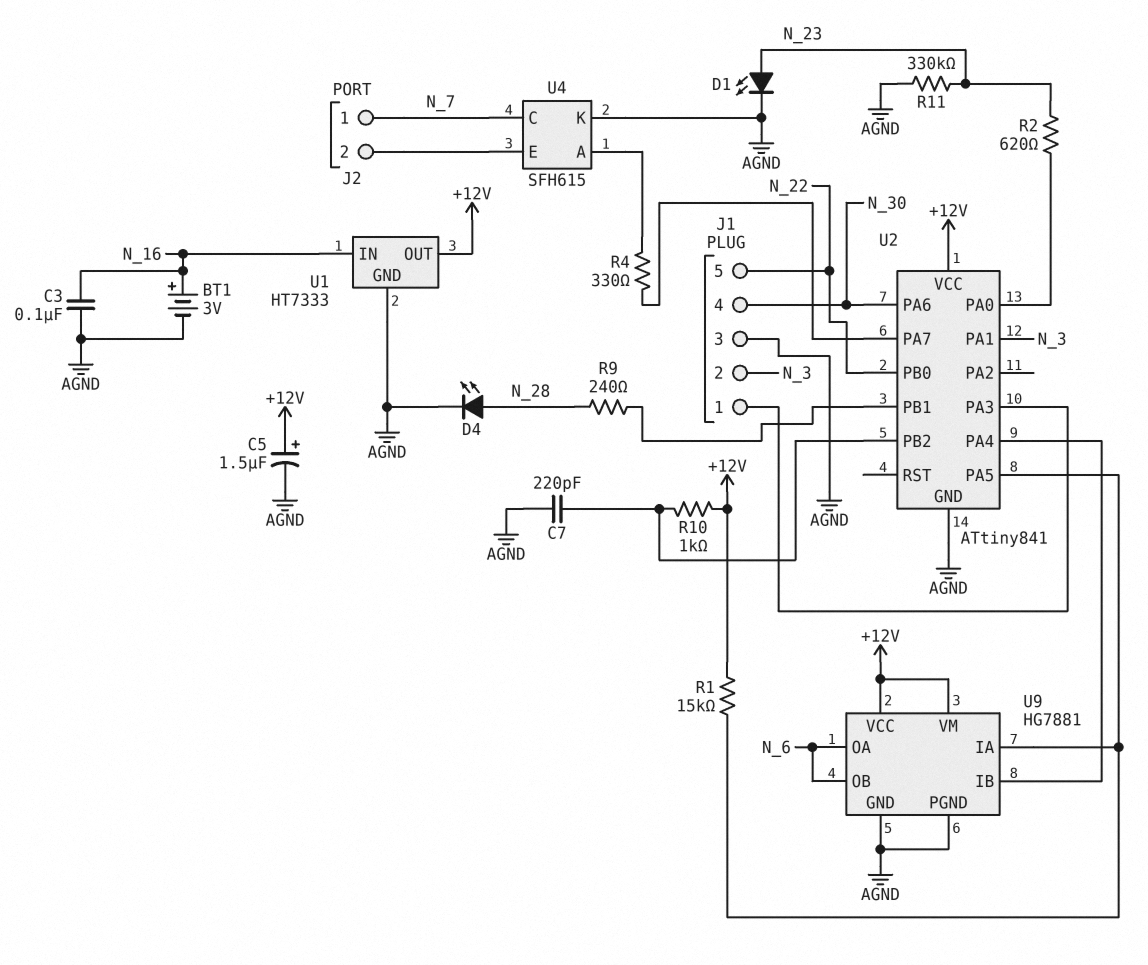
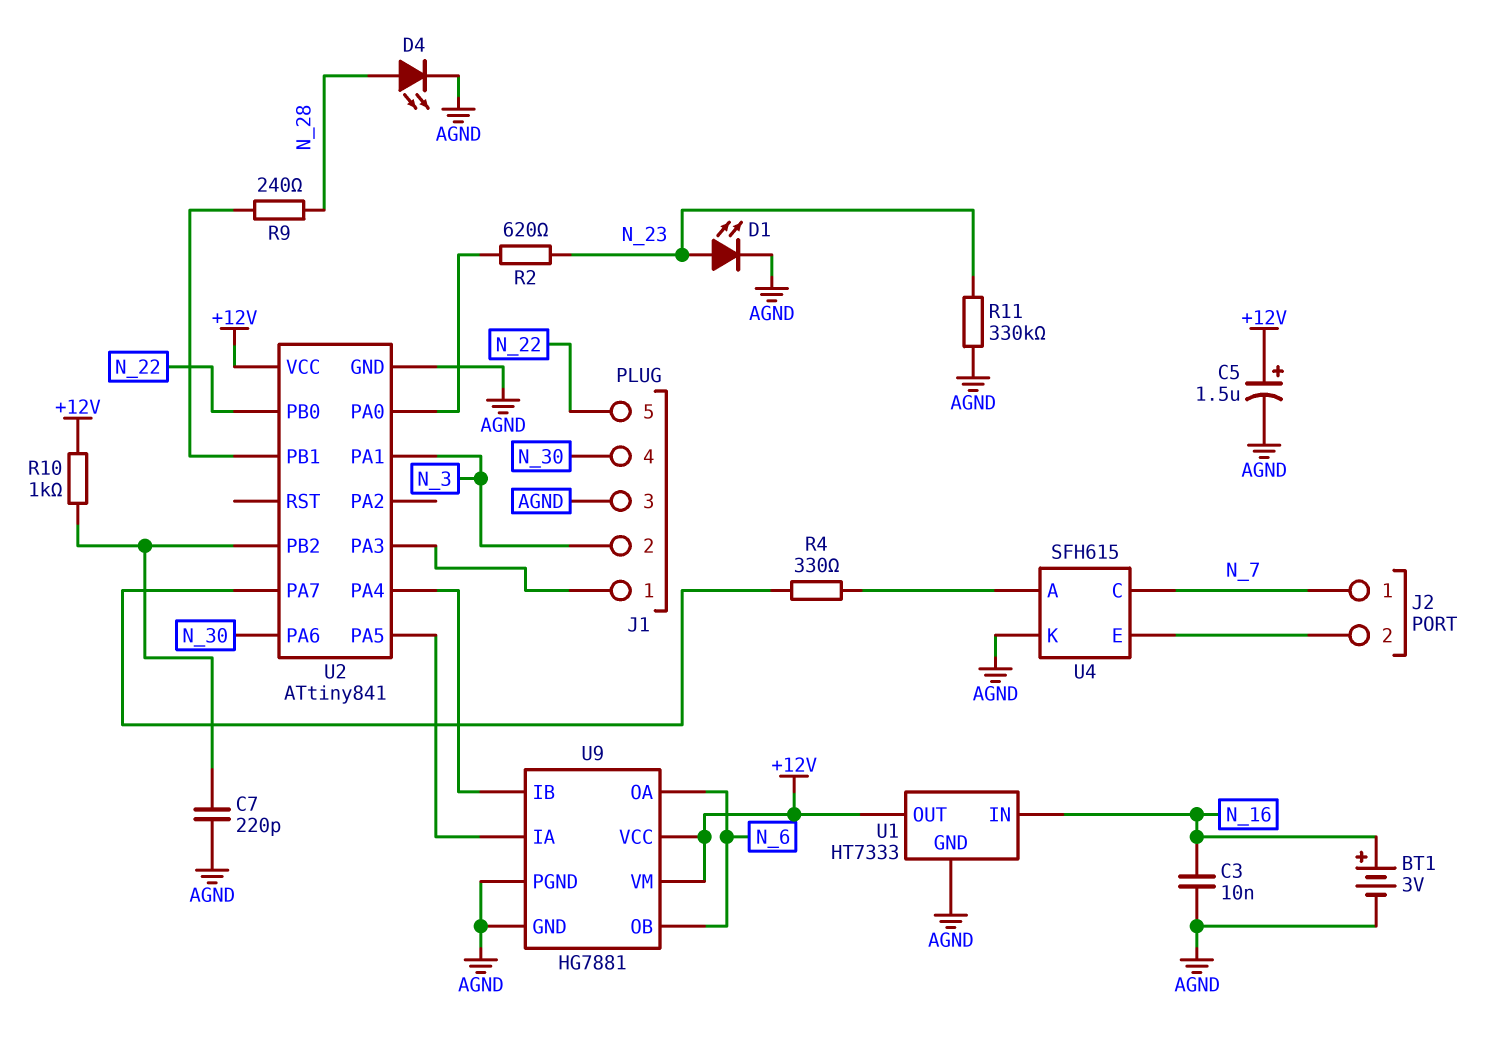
C3: 100nF (AGND, N_16) -> 10nF (AGND, N_16)
R1: 15k (+12V, U2/PA5) -> none

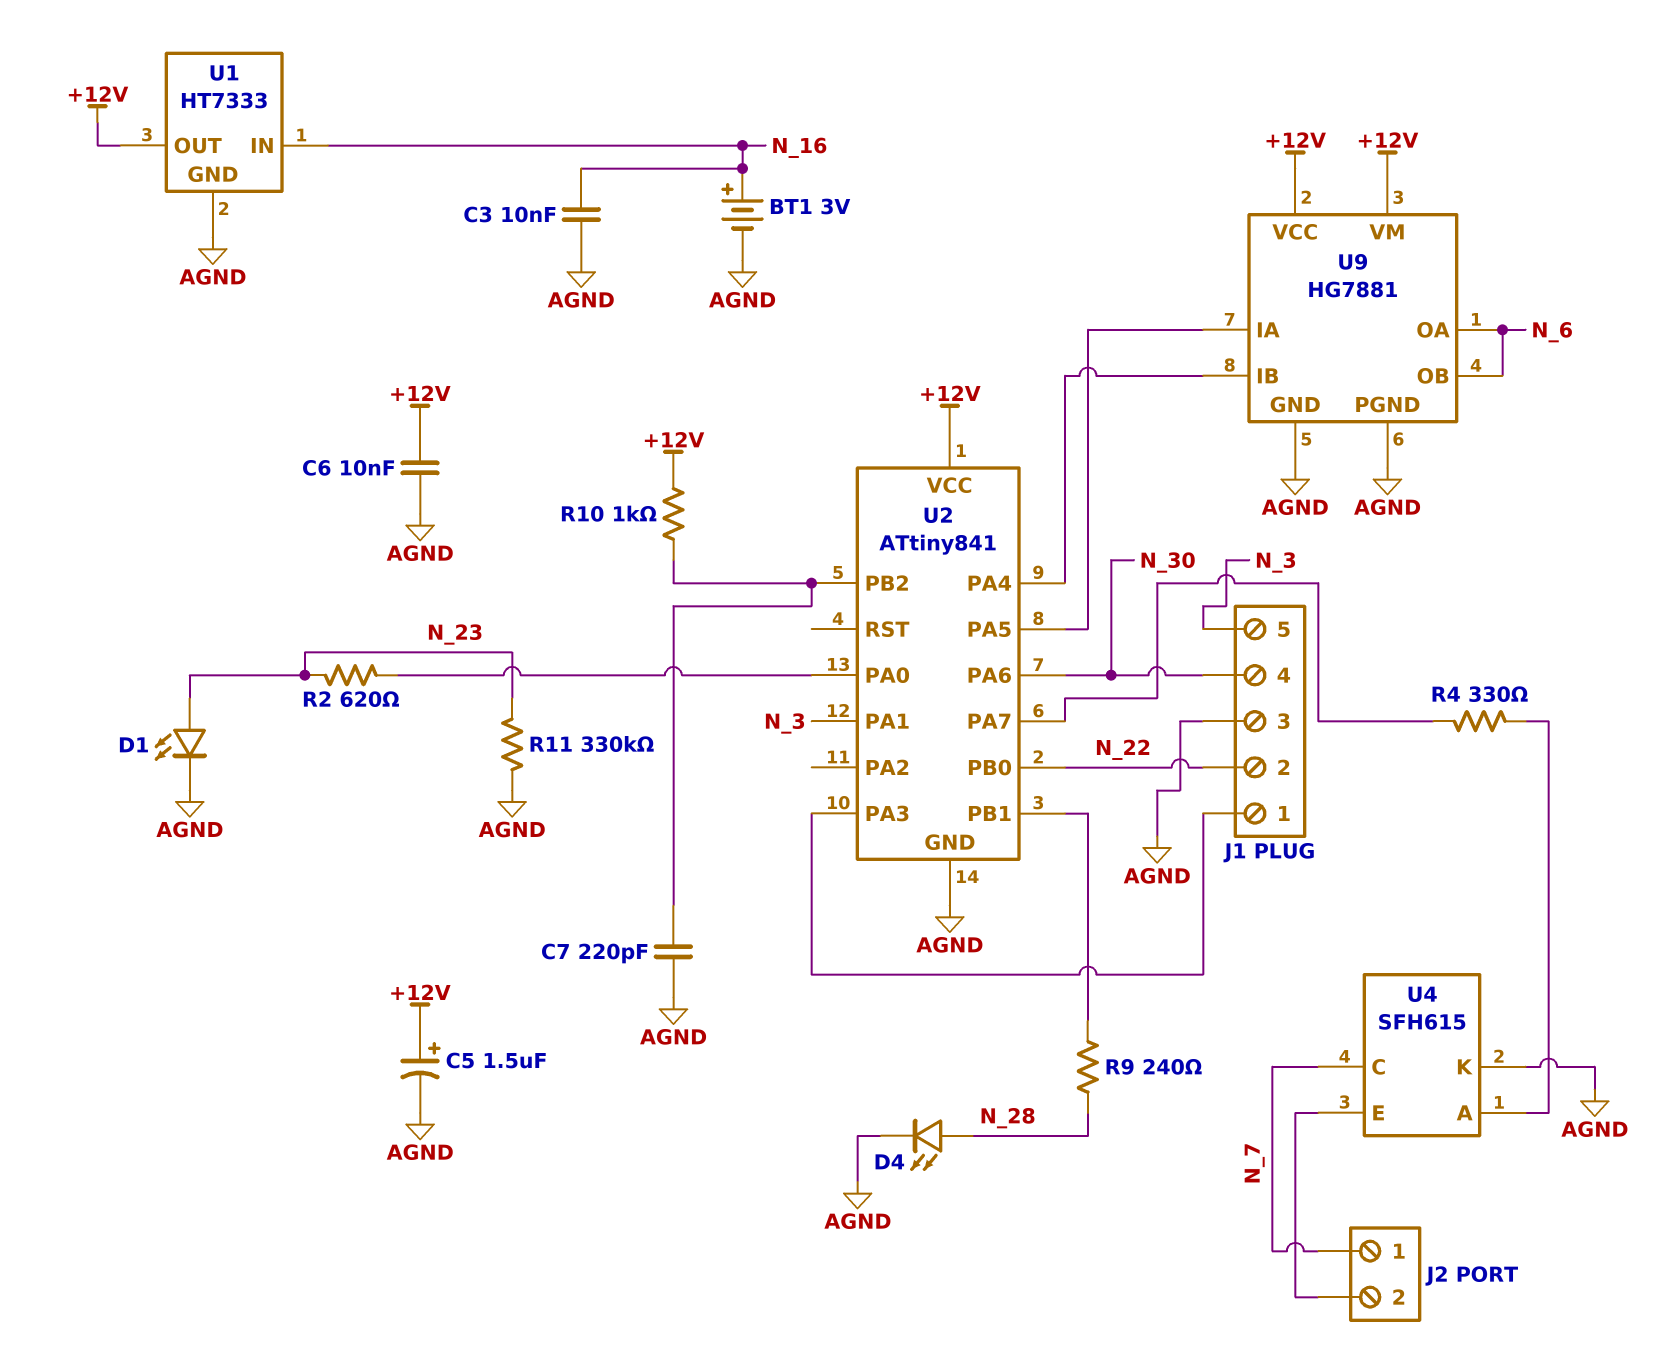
C6: none -> 10nF (+12V, AGND)
J1 pin 2: N_3 -> N_22
J1 pin 5: N_22 -> N_3

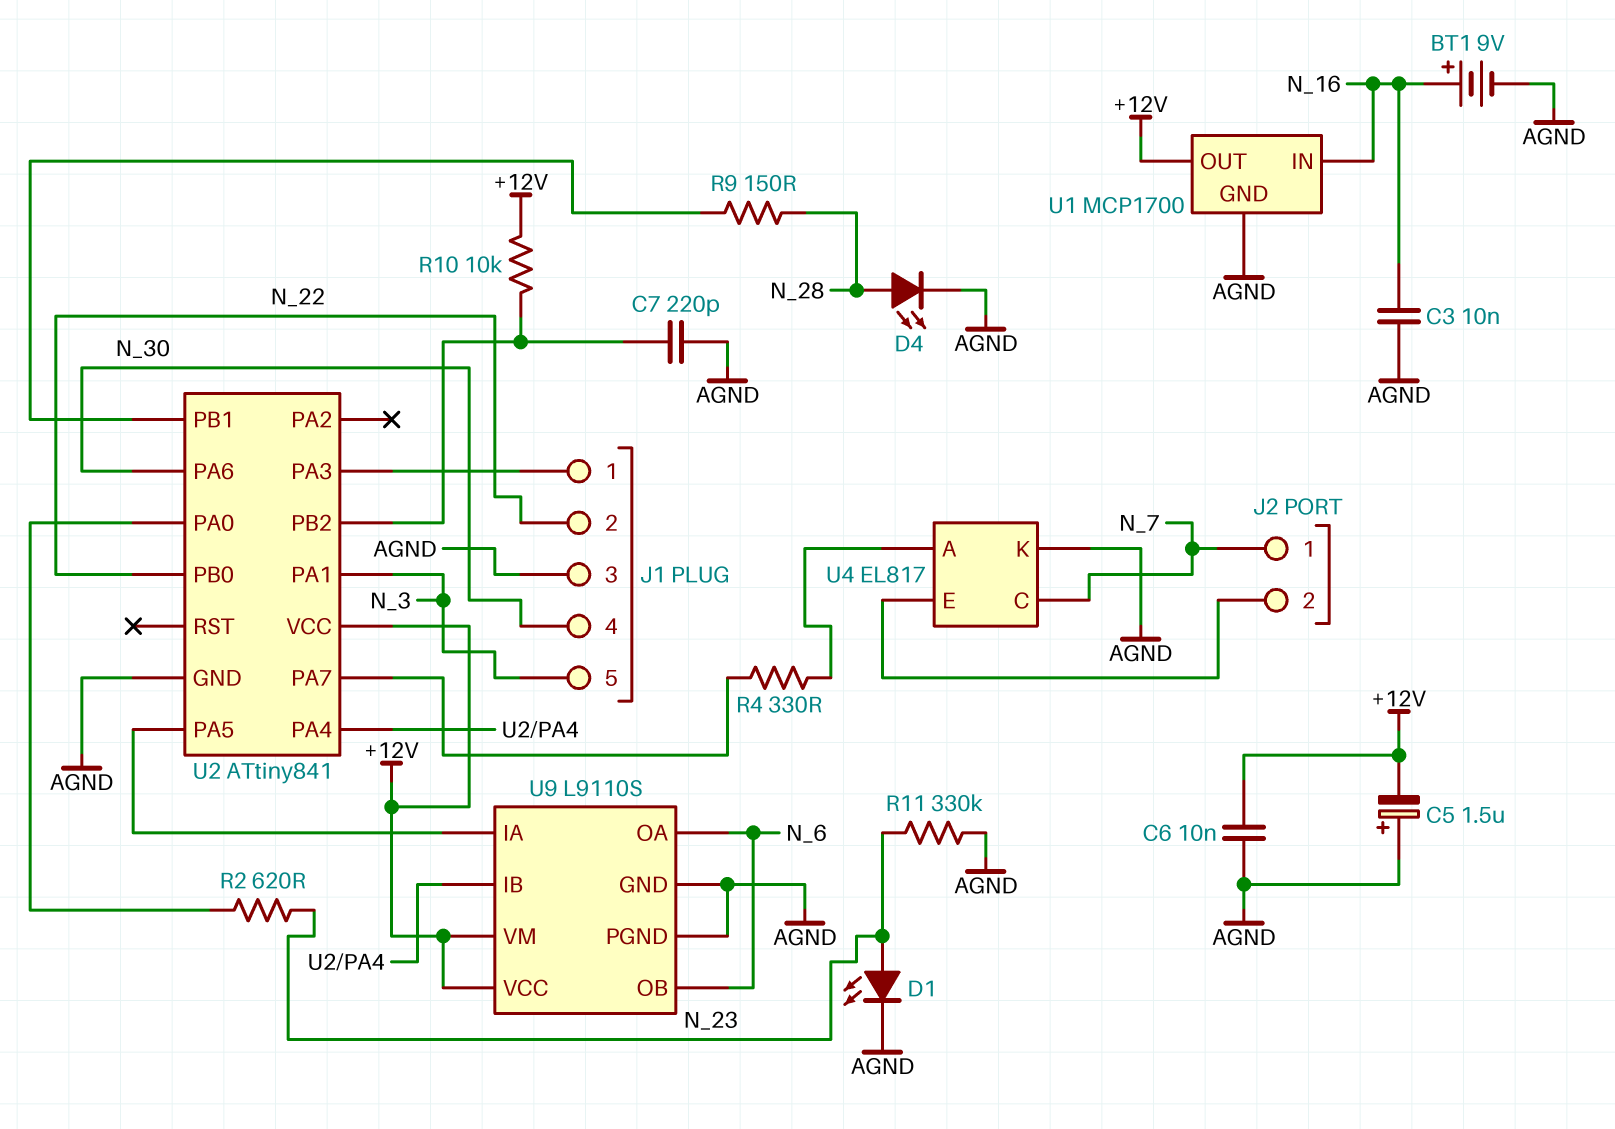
BT1: 3V (plus N_16, minus AGND) -> 9V (plus N_16, minus AGND)
C5: 1.5uF (plus +12V, minus AGND) -> 1.5uF (plus AGND, minus +12V)
R9: 240 (N_28, U2/PB1) -> 150 (N_28, U2/PB1)
R10: 1k (+12V, U2/PB2) -> 10k (+12V, U2/PB2)
U1: HT7333 -> MCP1700
U4: SFH615 -> EL817
U9: HG7881 -> L9110S

